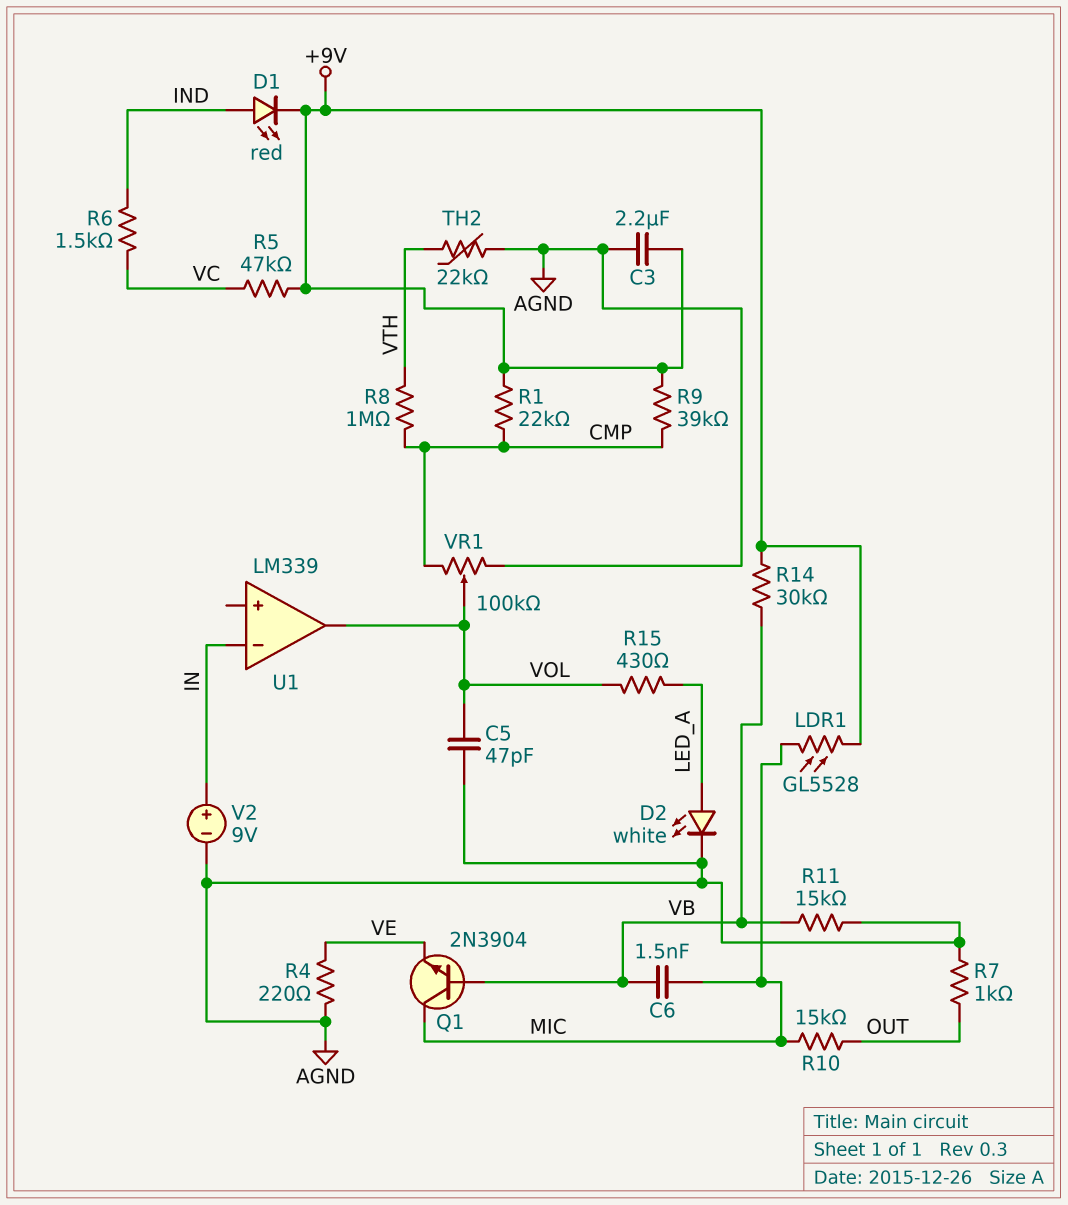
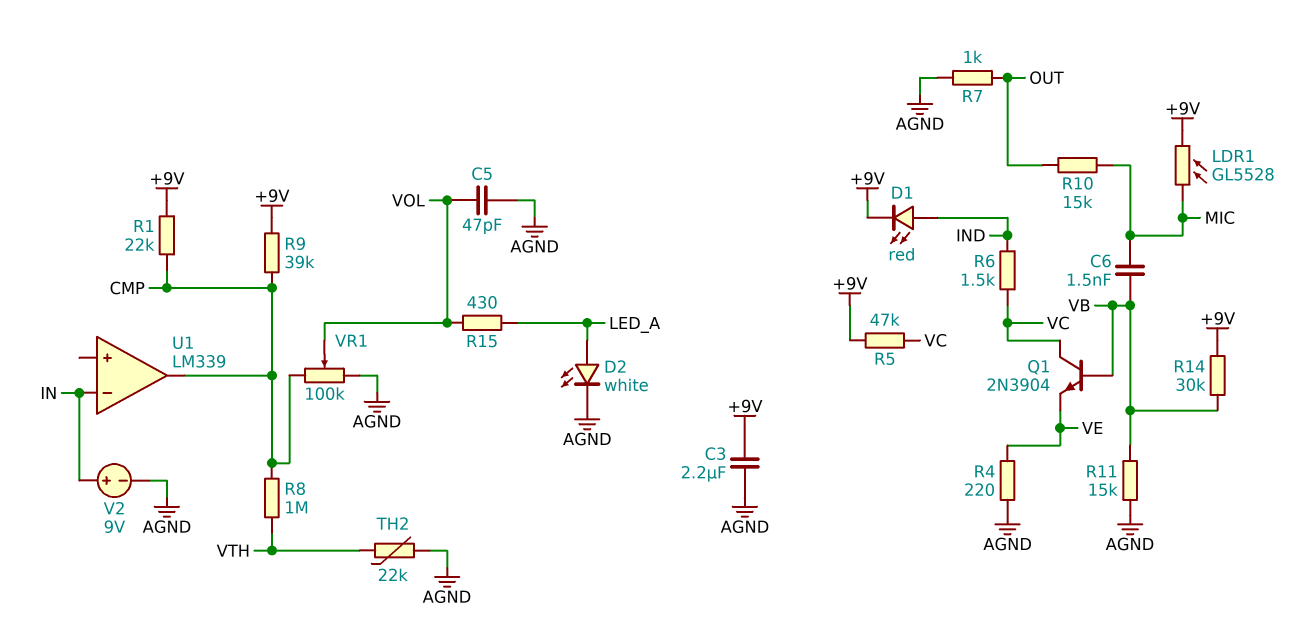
Q1: NPN 2N3904 (B VB, C MIC, E VE) -> NPN 2N3904 (B VB, C VC, E VE)
U1 pin out: VOL -> CMP

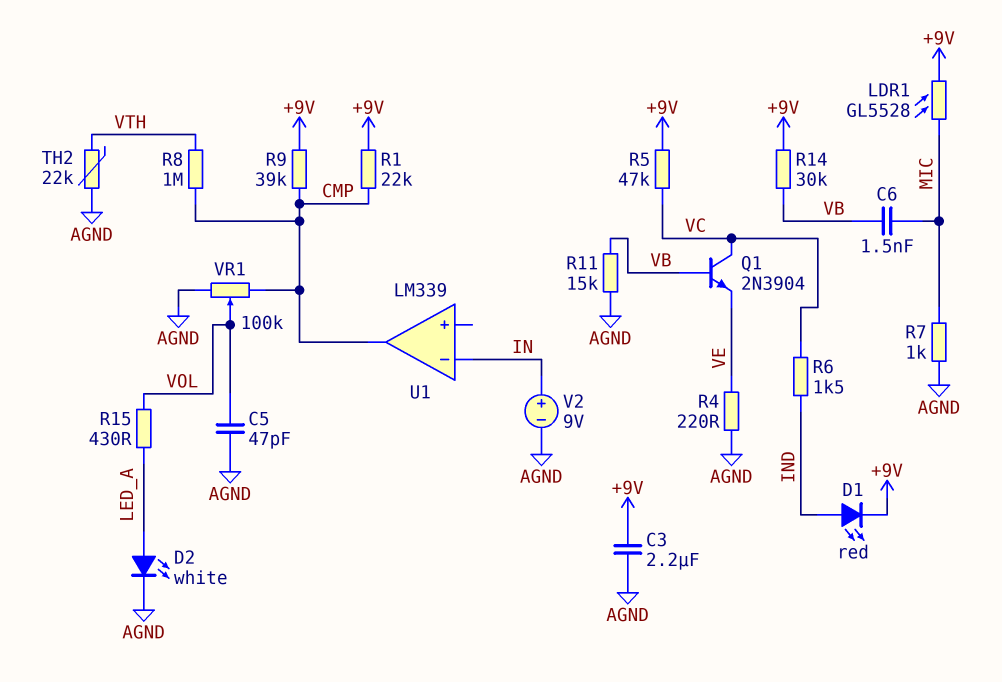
R7: 1k (AGND, OUT) -> 1k (AGND, MIC)
R10: 15k (MIC, OUT) -> none

